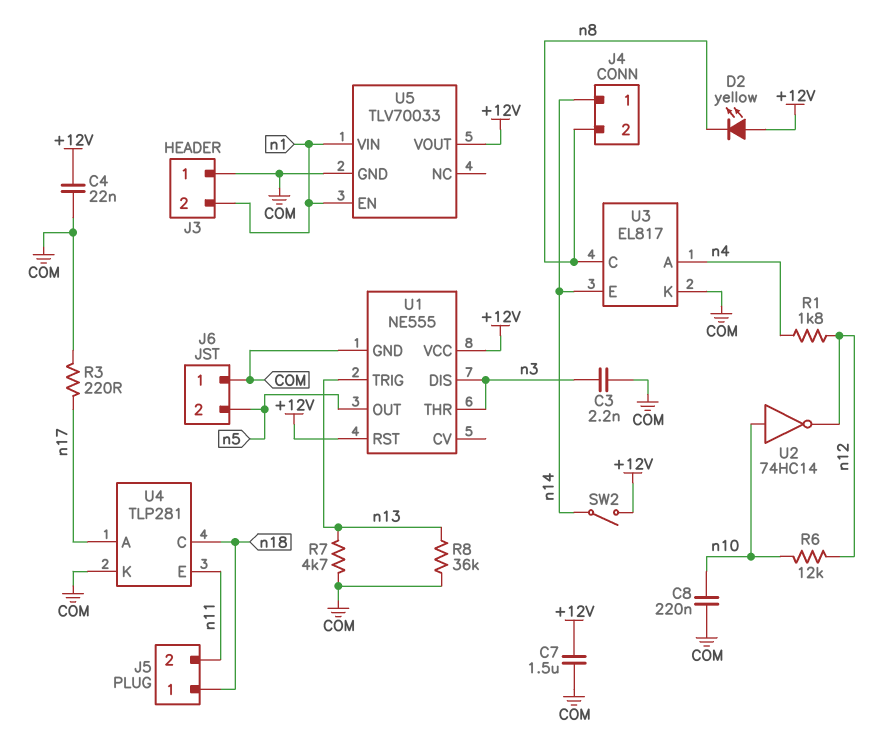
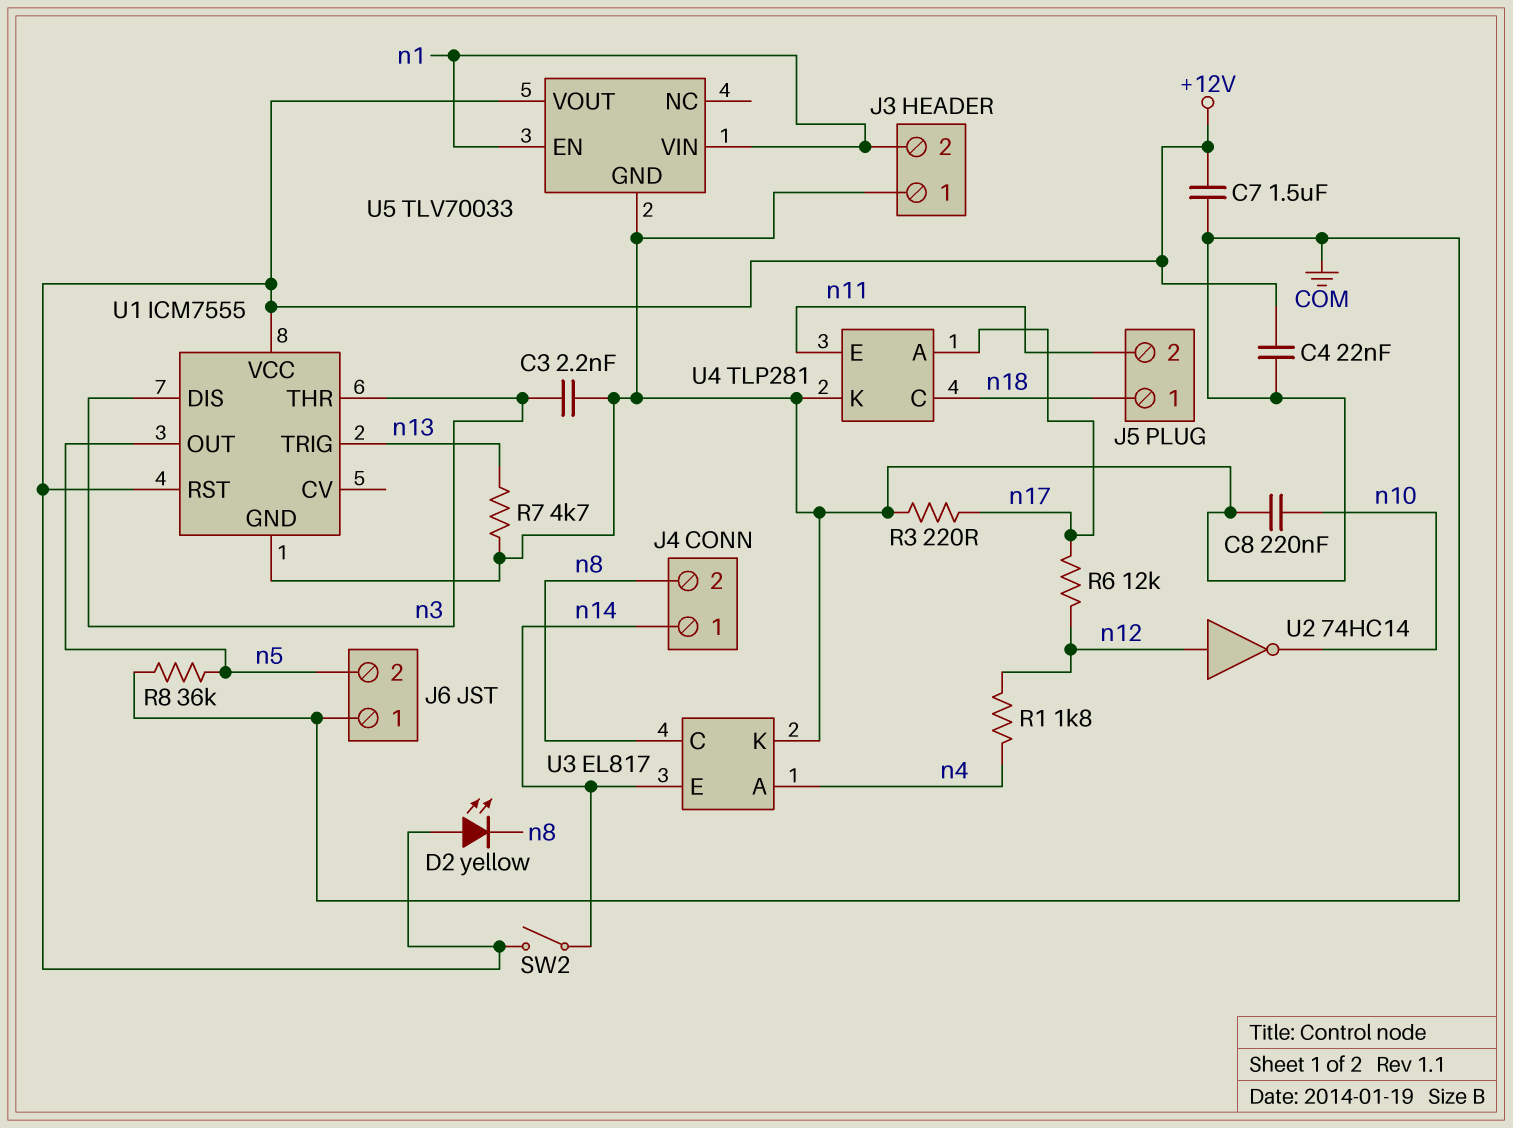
R6: 12k (n10, n12) -> 12k (n12, n17)
R8: 36k (COM, n13) -> 36k (COM, n5)
U1: NE555 -> ICM7555
U2: NOT 74HC14 (in n10, out n12) -> NOT 74HC14 (in n12, out n10)

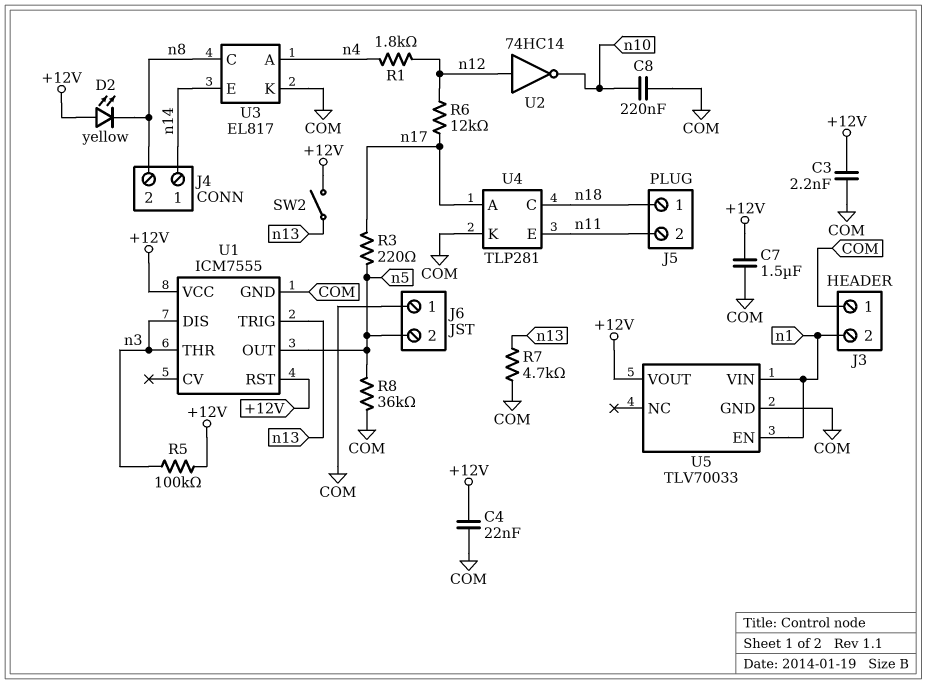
C3: 2.2nF (COM, n3) -> 2.2nF (+12V, COM)
R3: 220 (COM, n17) -> 220 (n5, n17)
R5: none -> 100k (+12V, n3)
SW2: switch (+12V, n14) -> switch (+12V, n13)

